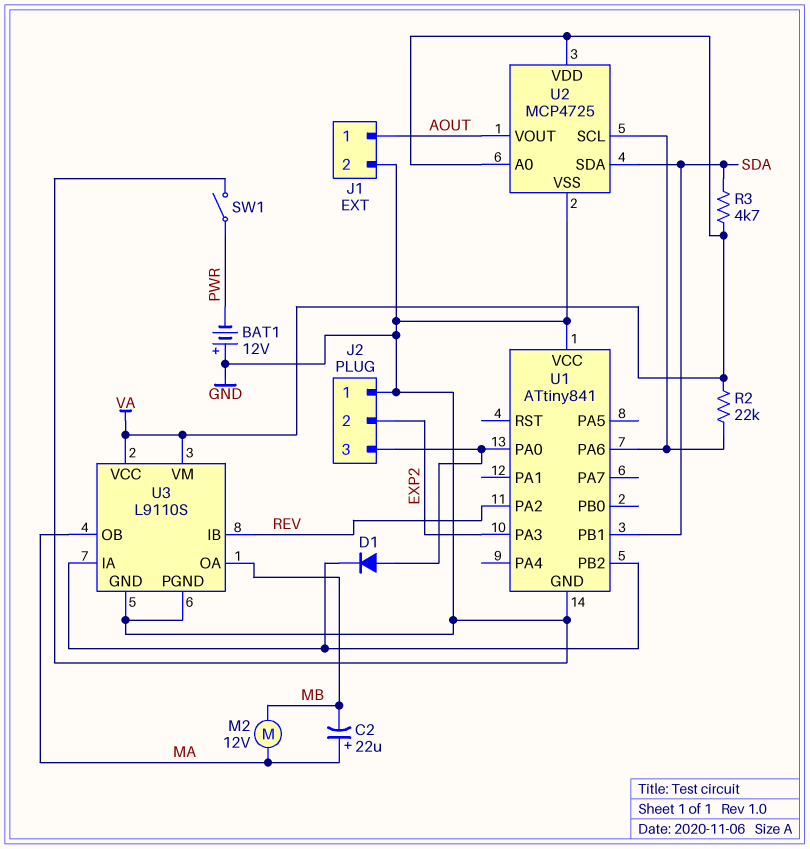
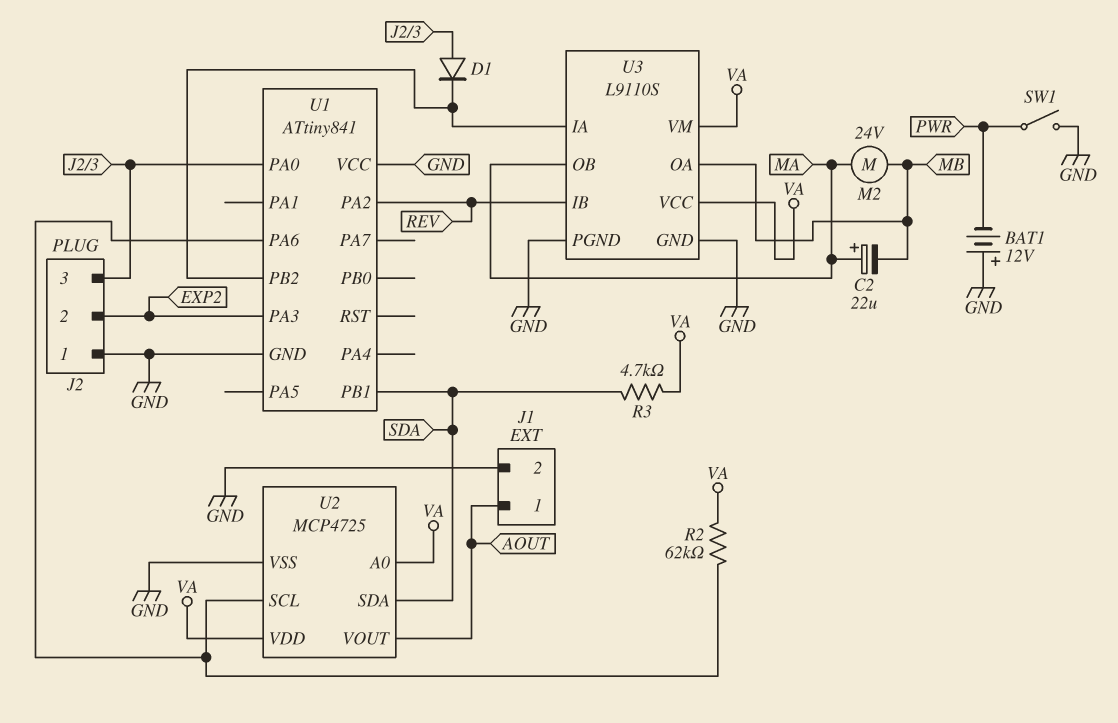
M2: motor 12V (MA, MB) -> motor 24V (MA, MB)
R2: 22k (U1/PA6, VA) -> 62k (U1/PA6, VA)

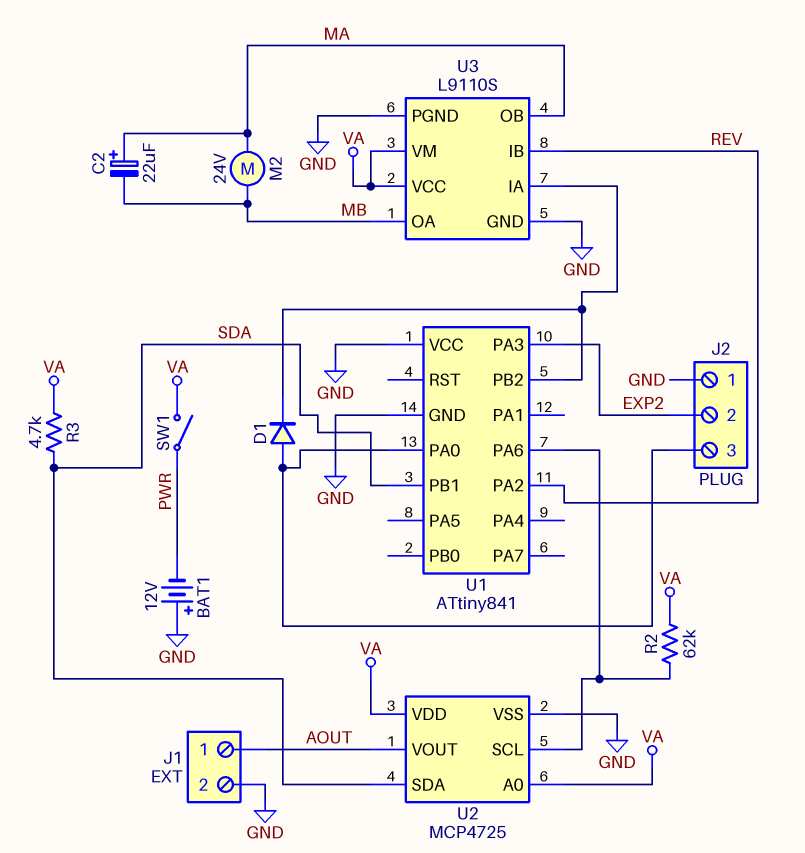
SW1: switch (GND, PWR) -> switch (PWR, VA)

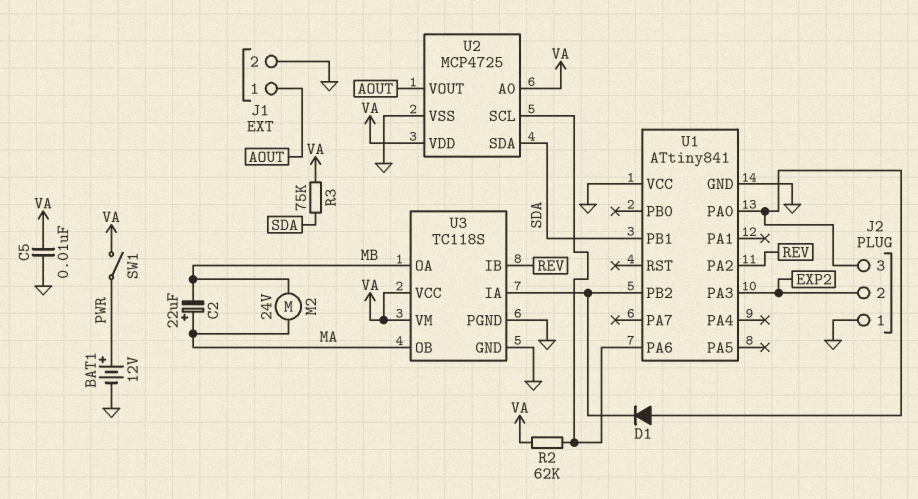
BAT1: 12V (plus GND, minus PWR) -> 12V (plus PWR, minus GND)
C5: none -> 10nF (GND, VA)
R3: 4.7k (SDA, VA) -> 75k (SDA, VA)
U3: L9110S -> TC118S

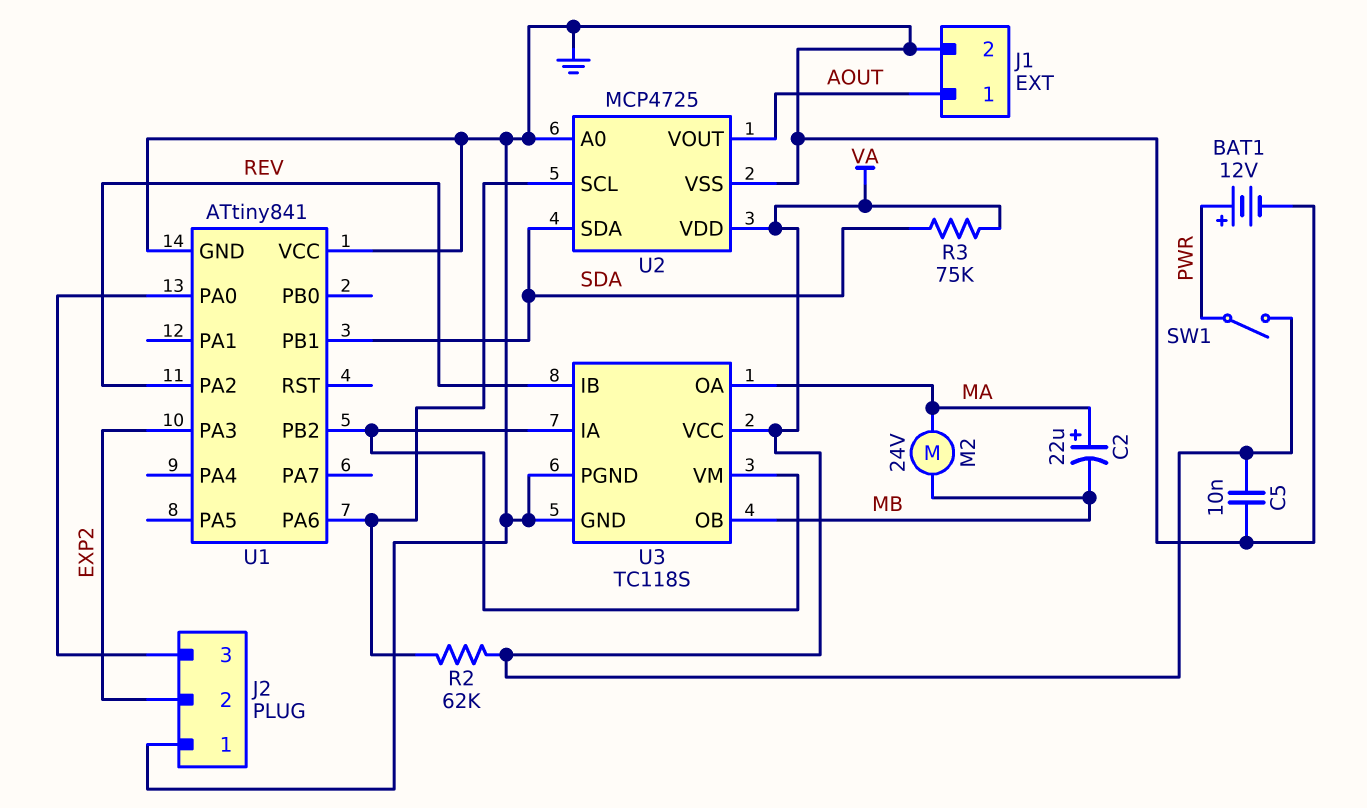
D1: diode (A J2/3, K U1/PB2) -> none
U2 pin A0: VA -> GND
U3 pin OA: MB -> MA
U3 pin OB: MA -> MB
U3 pin VM: VA -> U1/PB2

